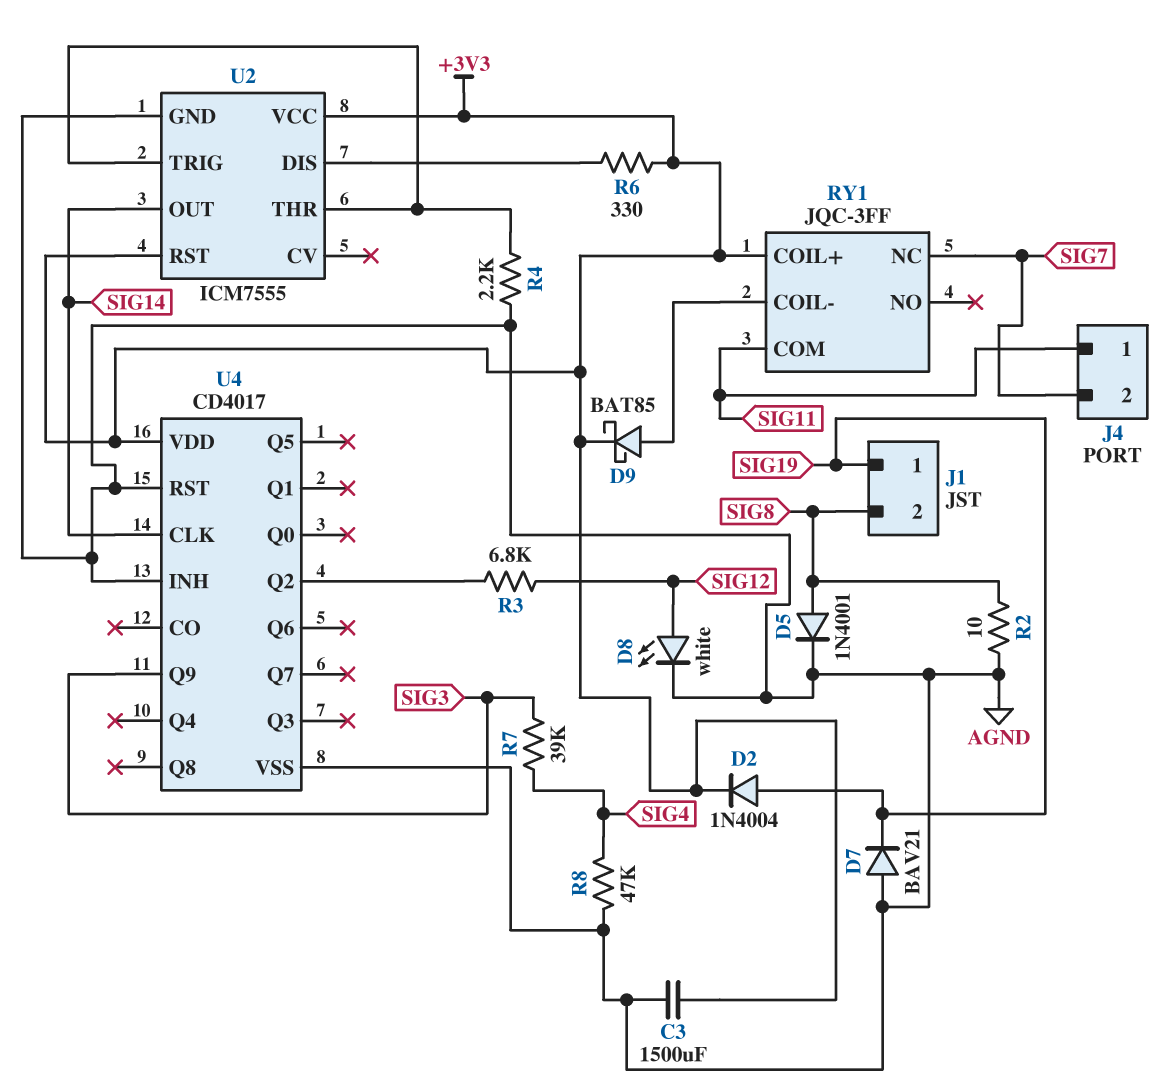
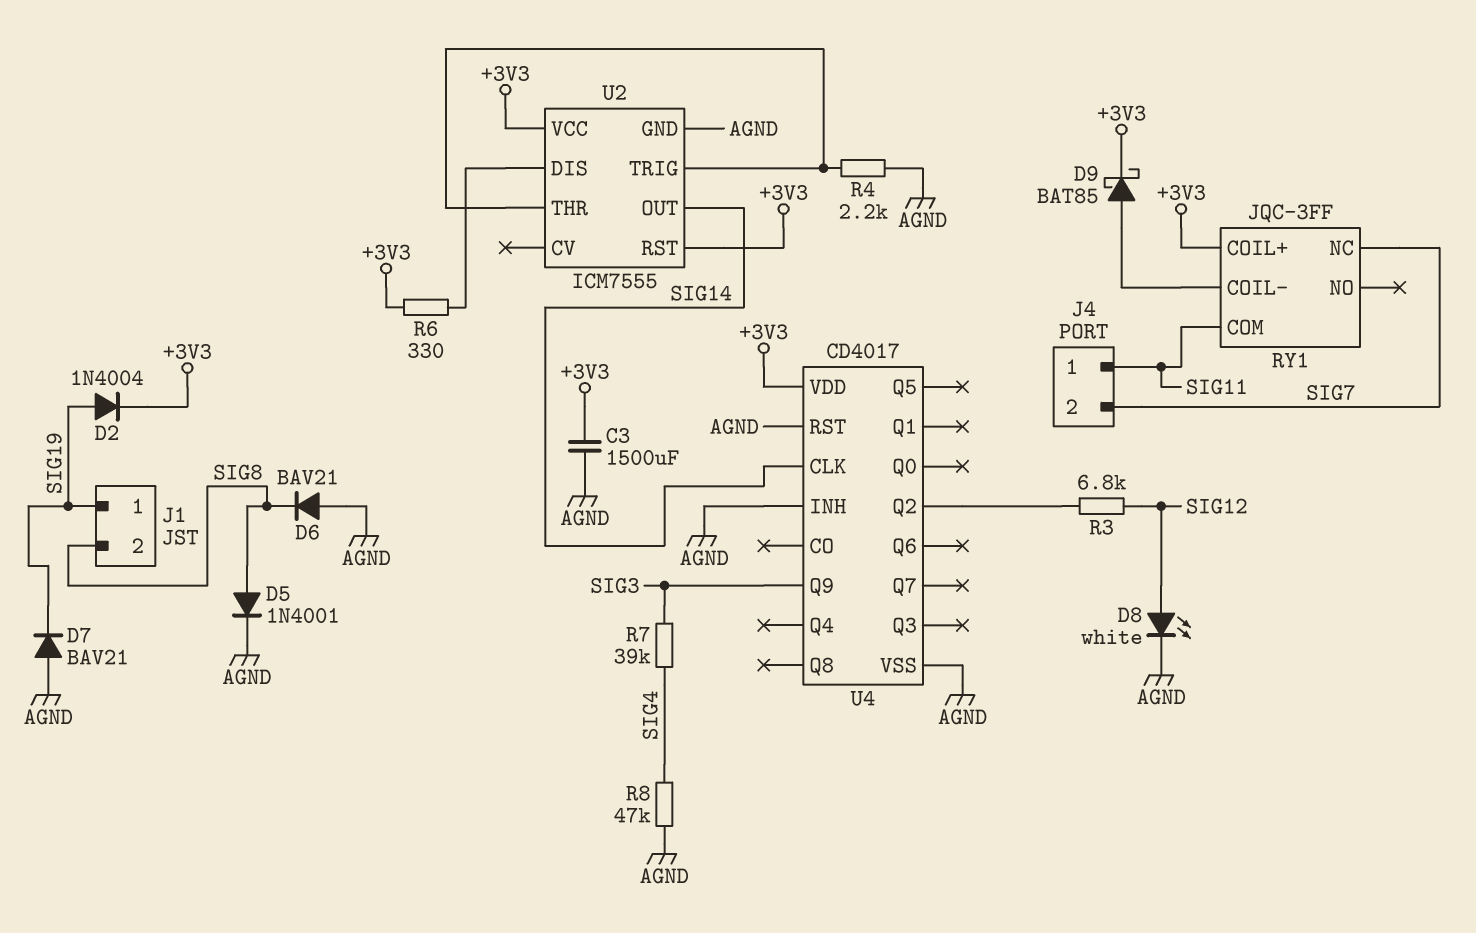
D6: none -> diode BAV21 (A AGND, K SIG8)
R2: 10 (AGND, SIG8) -> none

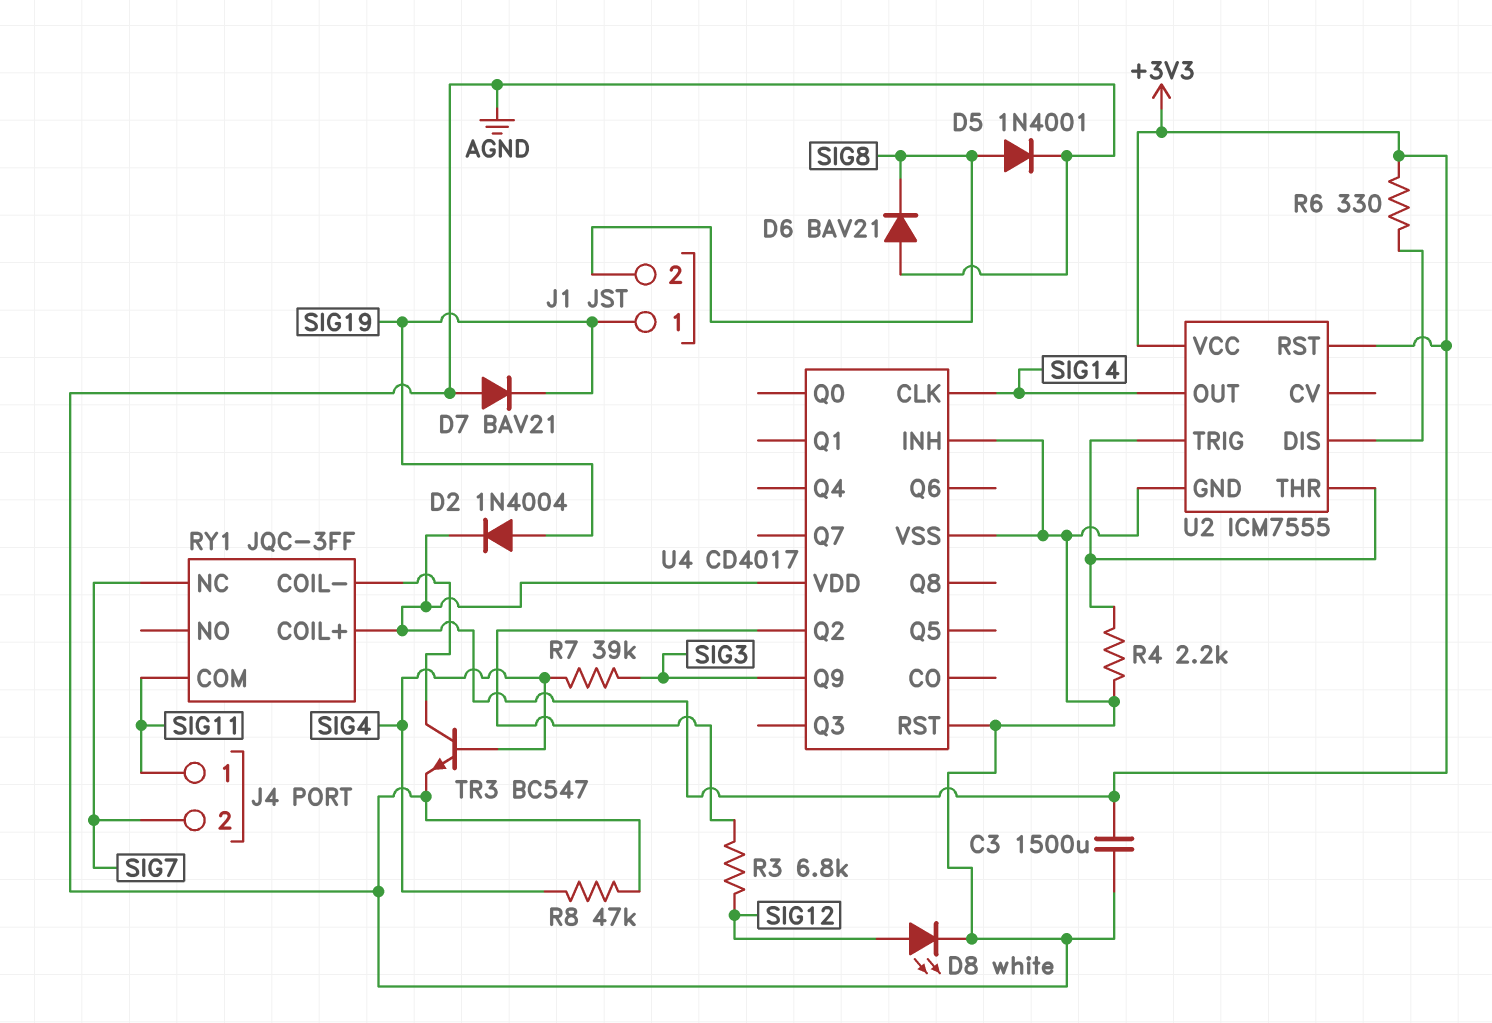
D9: schottky BAT85 (A RY1/COIL-, K +3V3) -> none
TR3: none -> NPN BC547 (B SIG4, C RY1/COIL-, E AGND)

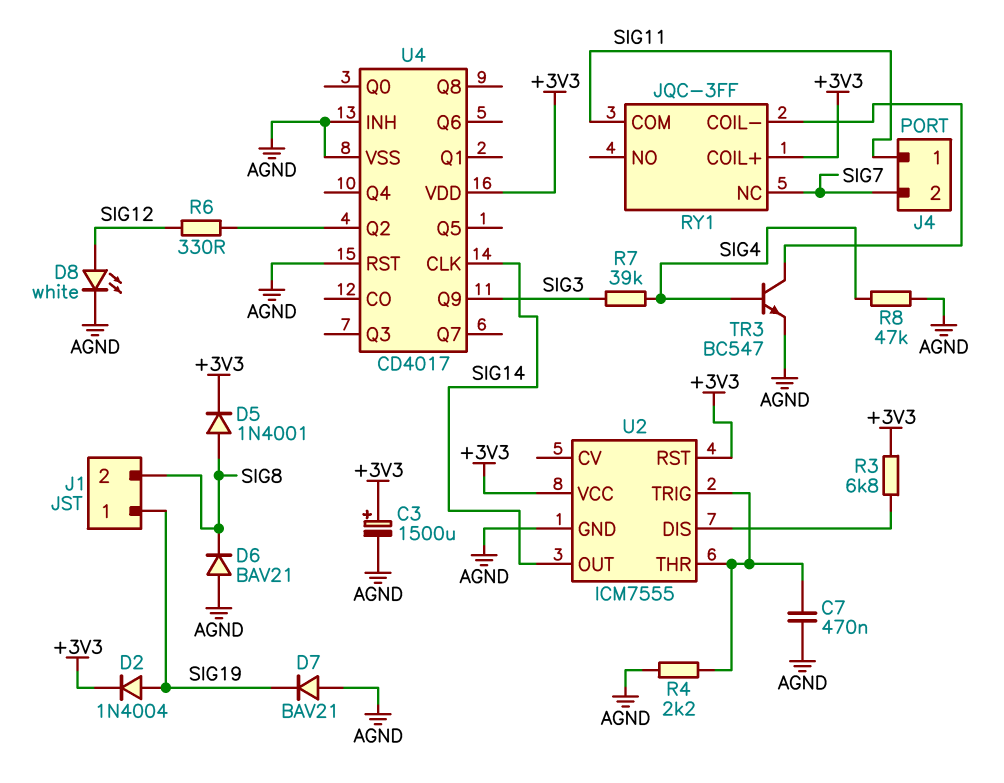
C3: 1500uF (+3V3, AGND) -> 1500uF (plus +3V3, minus AGND)
C7: none -> 470nF (AGND, U2/THR)
D5: diode 1N4001 (A SIG8, K AGND) -> diode 1N4001 (A SIG8, K +3V3)
R3: 6.8k (SIG12, U4/Q2) -> 6.8k (+3V3, U2/DIS)
R6: 330 (+3V3, U2/DIS) -> 330 (SIG12, U4/Q2)

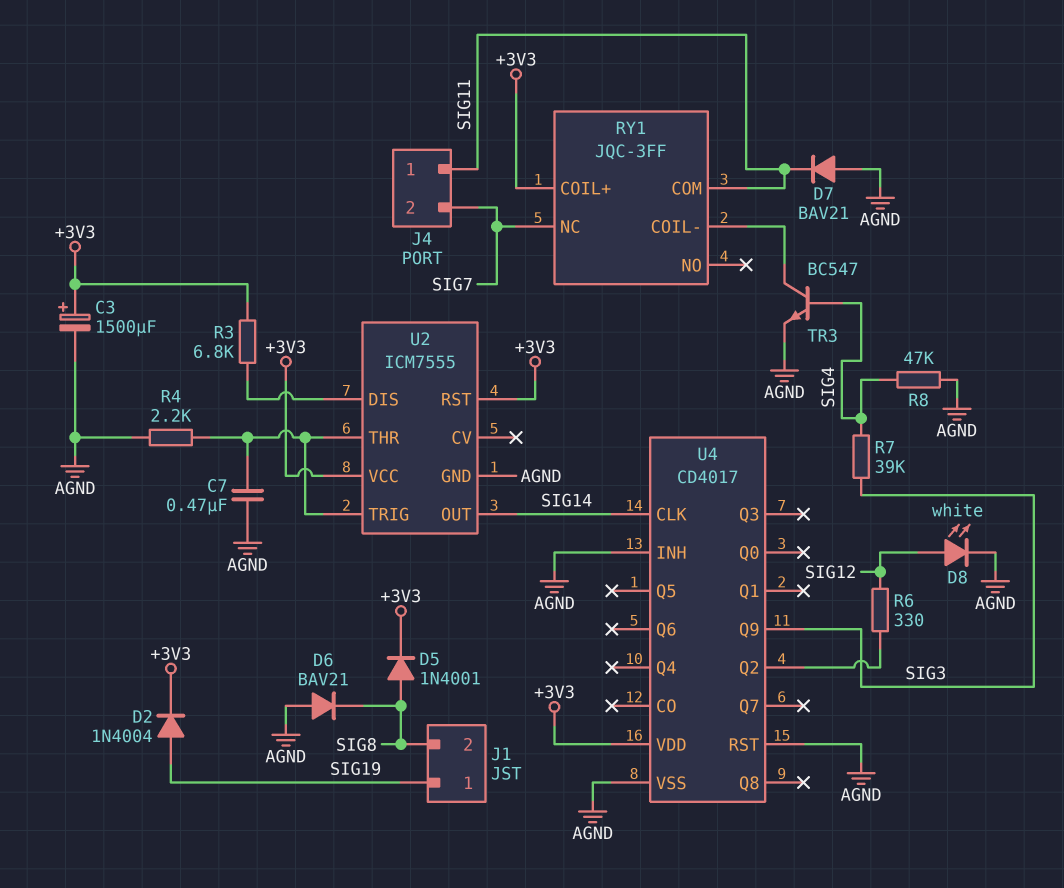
D7: diode BAV21 (A AGND, K SIG19) -> diode BAV21 (A AGND, K SIG11)

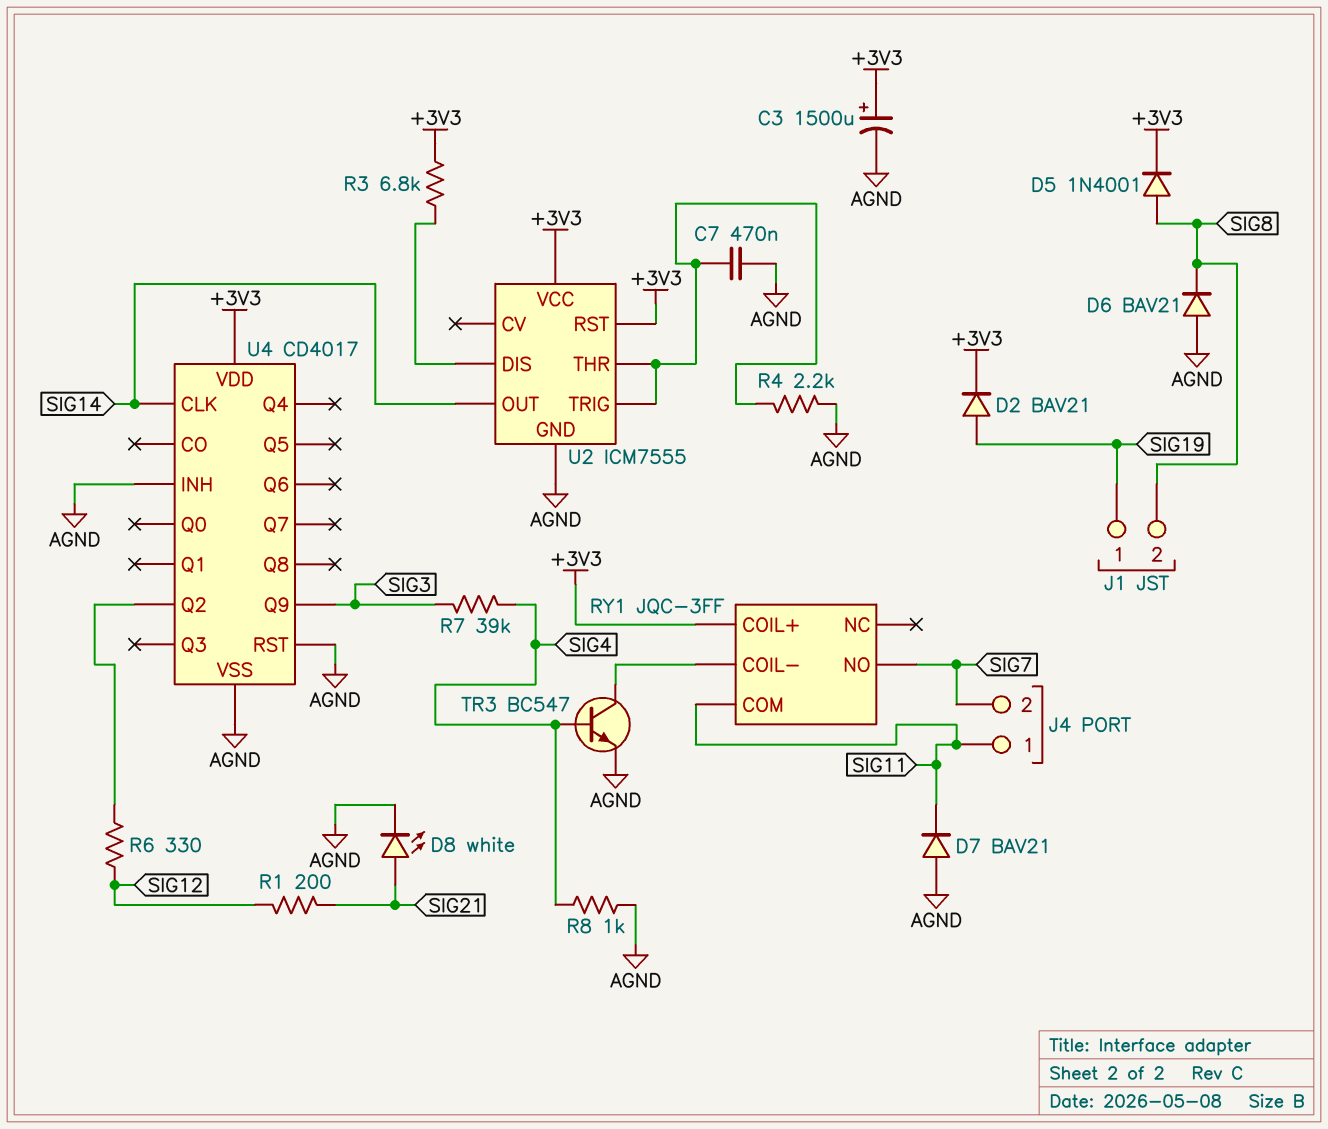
D2: diode 1N4004 (A SIG19, K +3V3) -> diode BAV21 (A SIG19, K +3V3)
D8: LED white (A SIG12, K AGND) -> LED white (A SIG21, K AGND)
R1: none -> 200 (SIG12, SIG21)
R8: 47k (AGND, SIG4) -> 1k (AGND, SIG4)
RY1 pin NC: SIG7 -> none
RY1 pin NO: none -> SIG7

